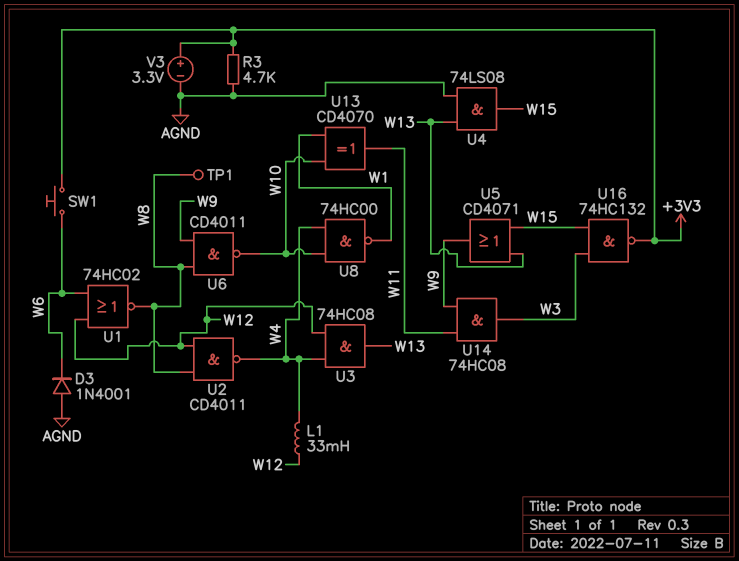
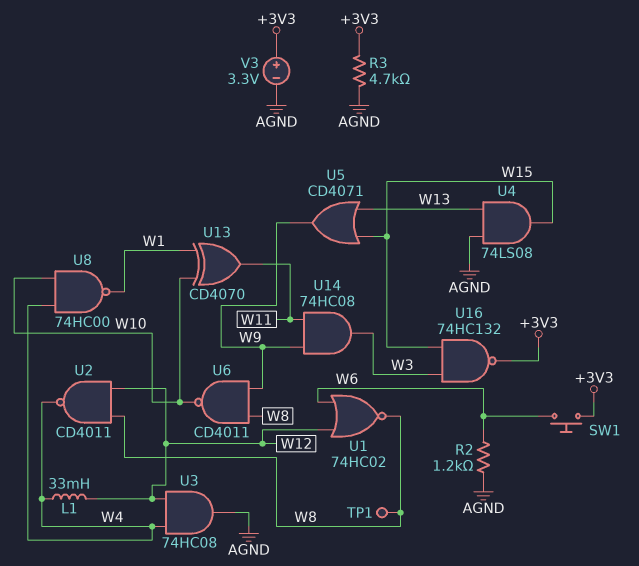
D3: diode 1N4001 (A AGND, K W6) -> none
R2: none -> 1.2k (AGND, W6)
U3: AND 74HC08 (in W4, in W12, out W13) -> AND 74HC08 (in W4, in W12, out AGND)

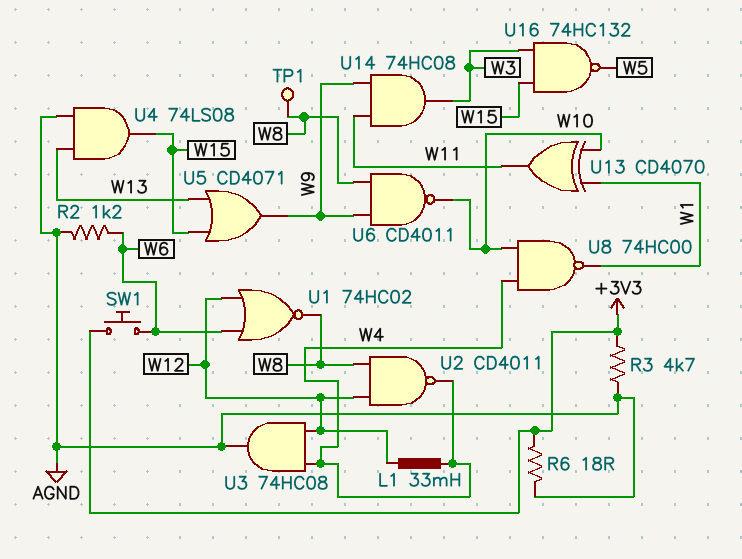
R6: none -> 18 (+3V3, AGND)
U16: NAND 74HC132 (in W3, in W15, out +3V3) -> NAND 74HC132 (in W3, in W15, out W5)
V3: 3.3V (plus +3V3, minus AGND) -> none

